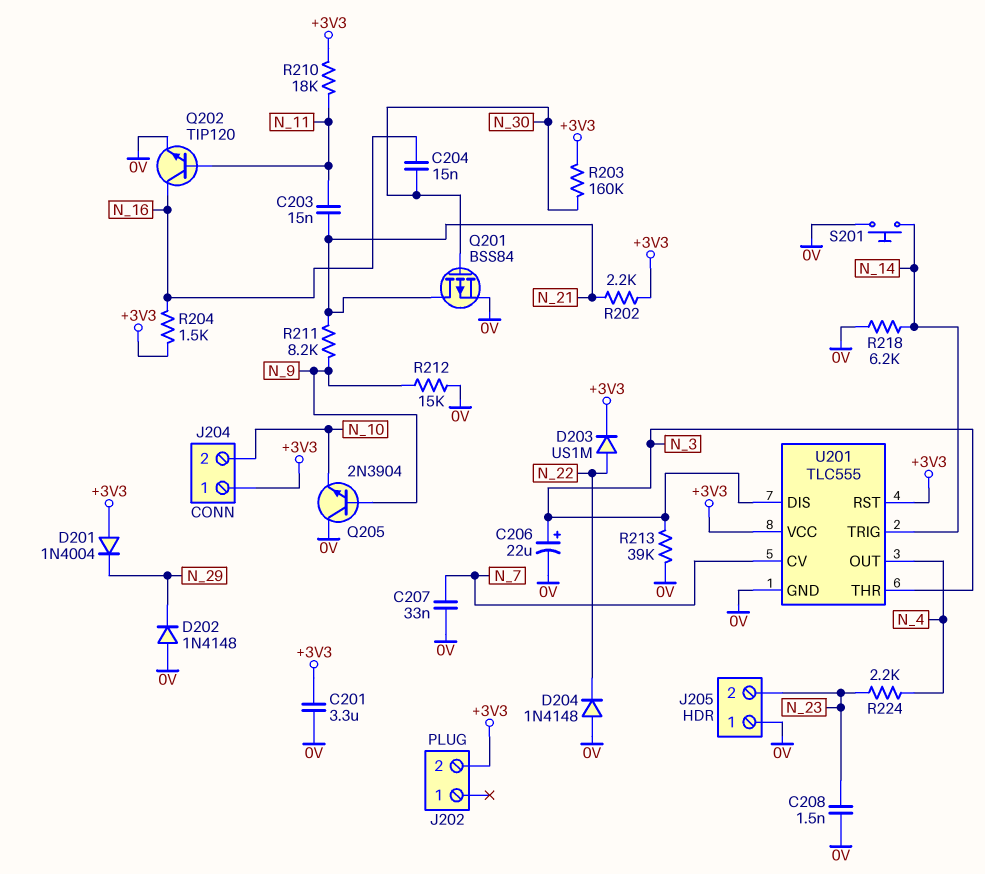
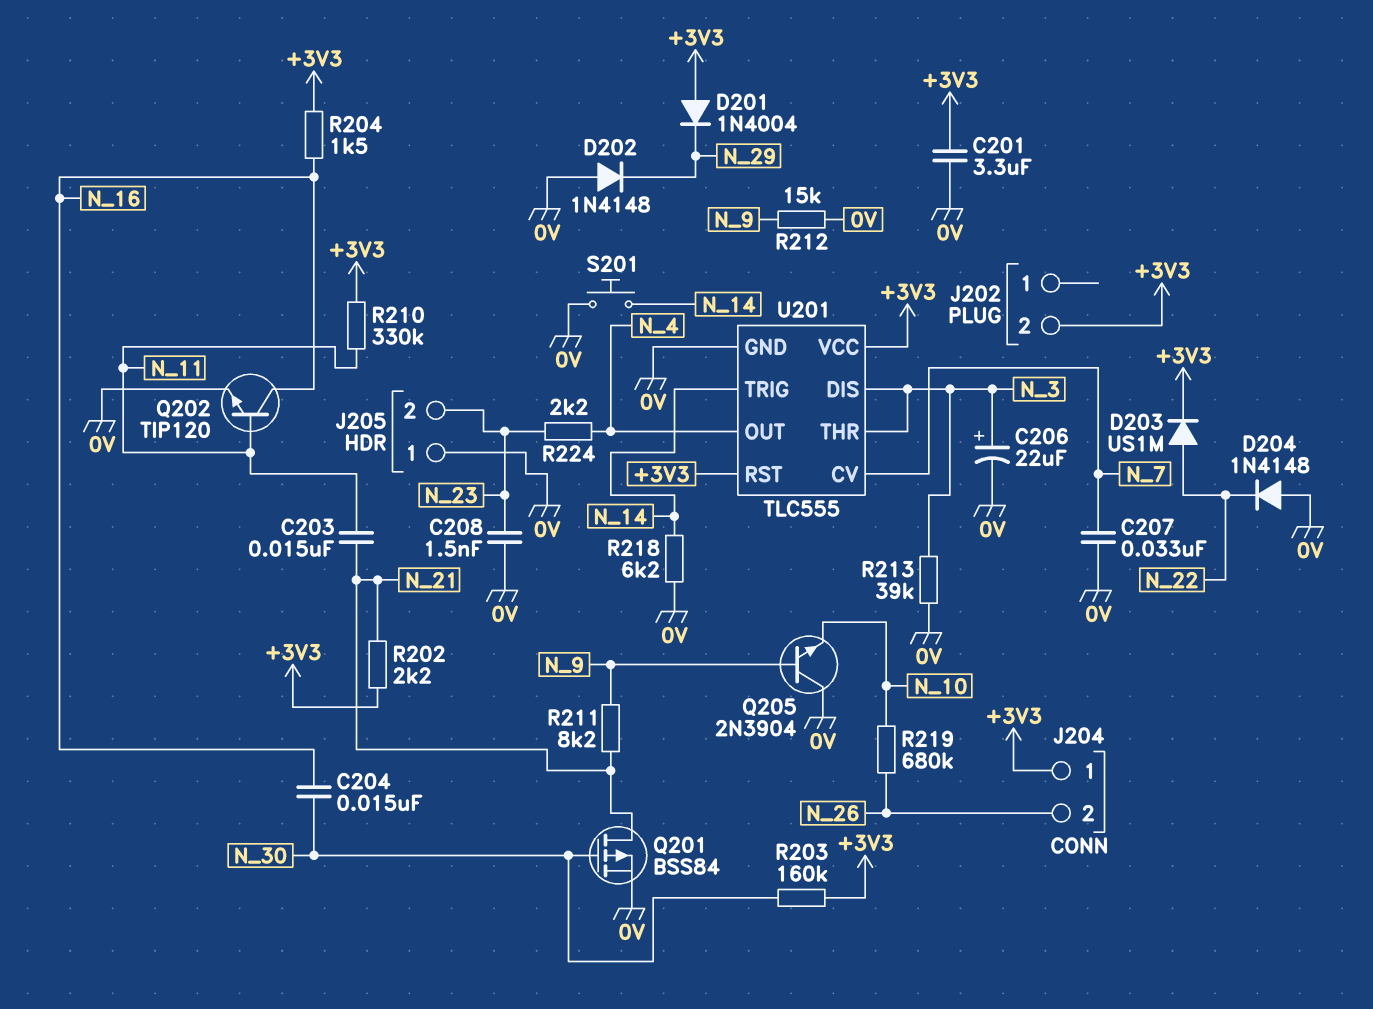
J204 pin 2: N_10 -> N_26
R210: 18k (+3V3, N_11) -> 330k (+3V3, N_11)
R219: none -> 680k (N_10, N_26)

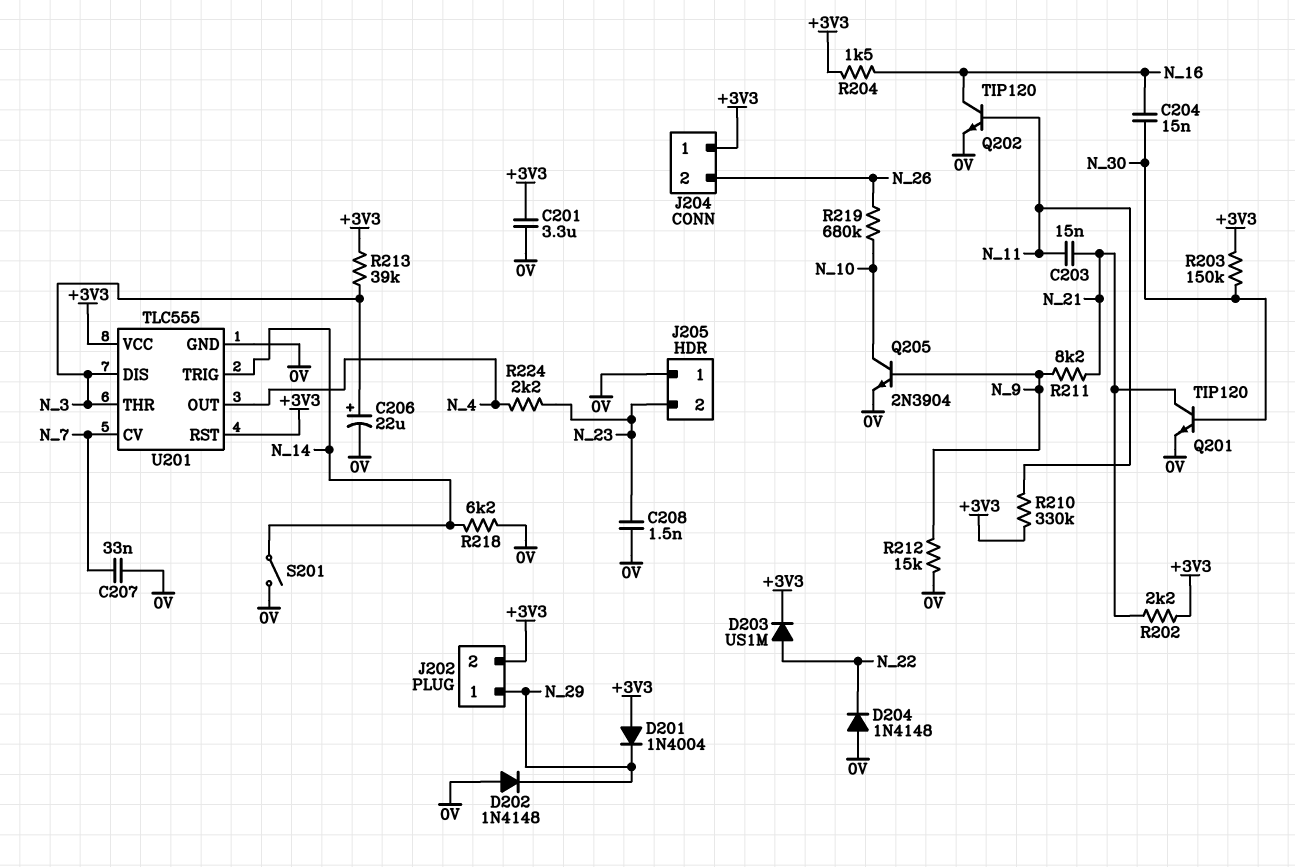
J202 pin 1: none -> N_29
Q201: PMOS BSS84 (G N_30, D N_21, S 0V) -> NPN TIP120 (B N_30, C N_21, E 0V)
Q205: NPN 2N3904 (B N_9, C 0V, E N_10) -> NPN 2N3904 (B N_9, C N_10, E 0V)
R203: 160k (+3V3, N_30) -> 150k (+3V3, N_30)
R213: 39k (0V, N_3) -> 39k (+3V3, N_3)
S201: button (0V, N_14) -> switch (0V, N_14)

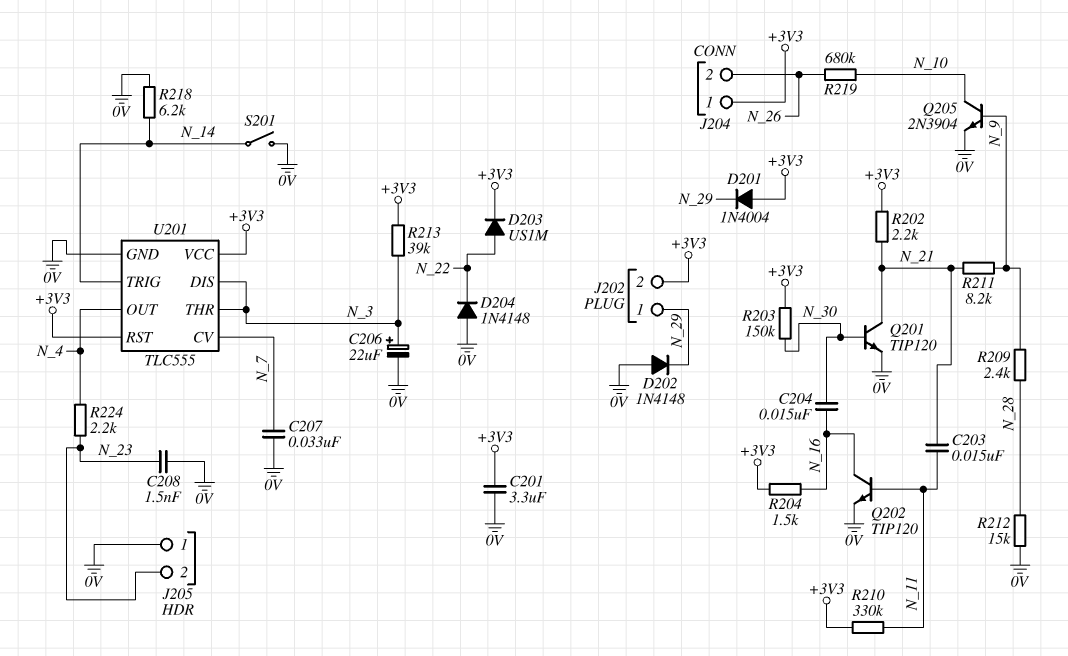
R209: none -> 2.4k (N_9, N_28)
R212: 15k (0V, N_9) -> 15k (0V, N_28)

